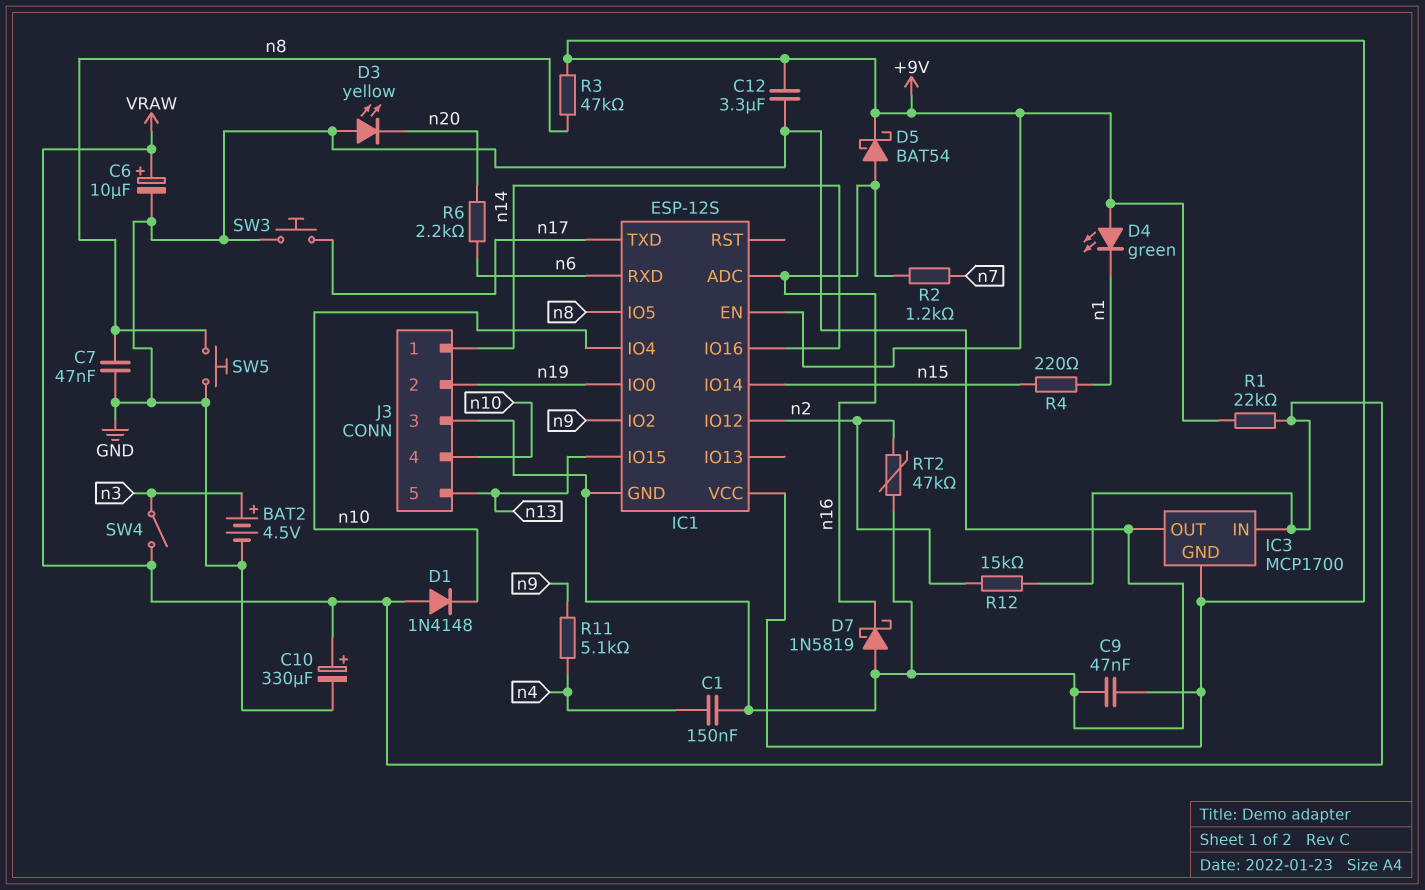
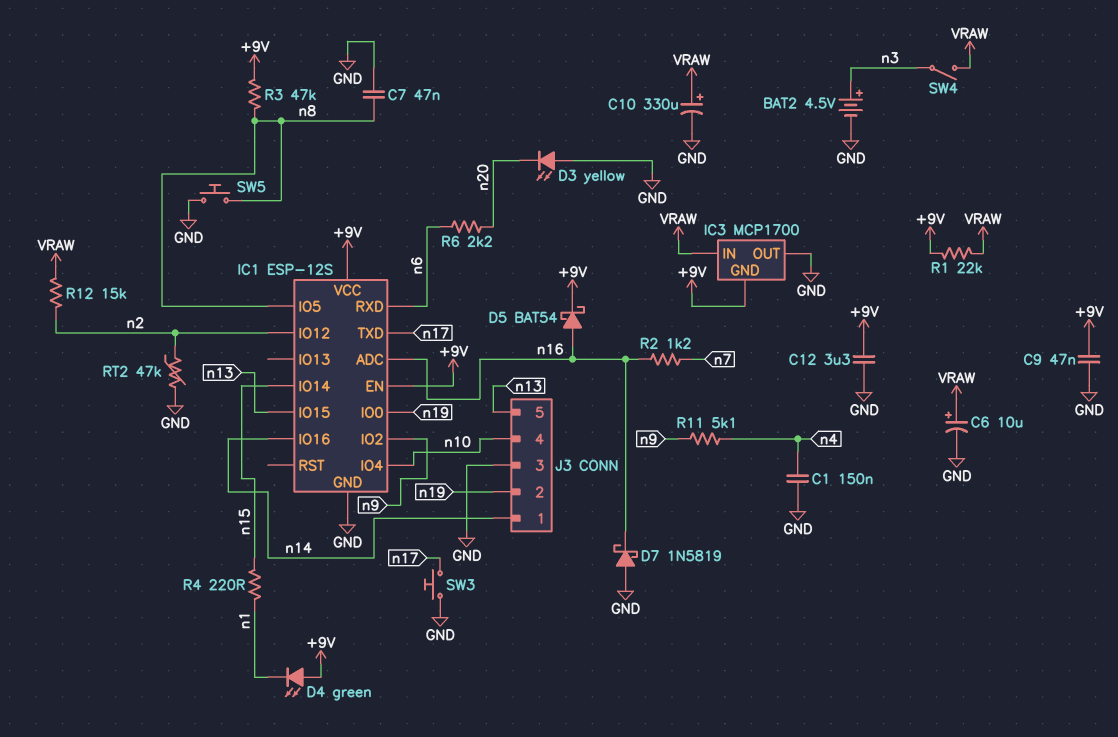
D1: diode 1N4148 (A VRAW, K n10) -> none

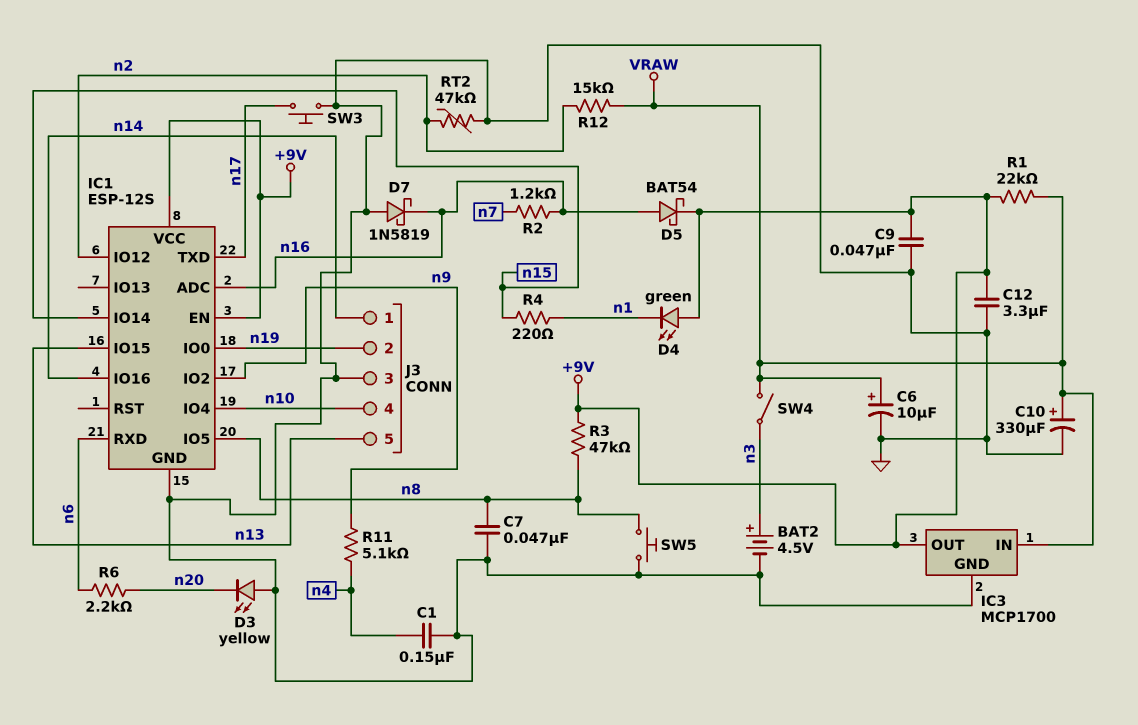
IC3 pin GND: +9V -> GND
IC3 pin OUT: GND -> +9V

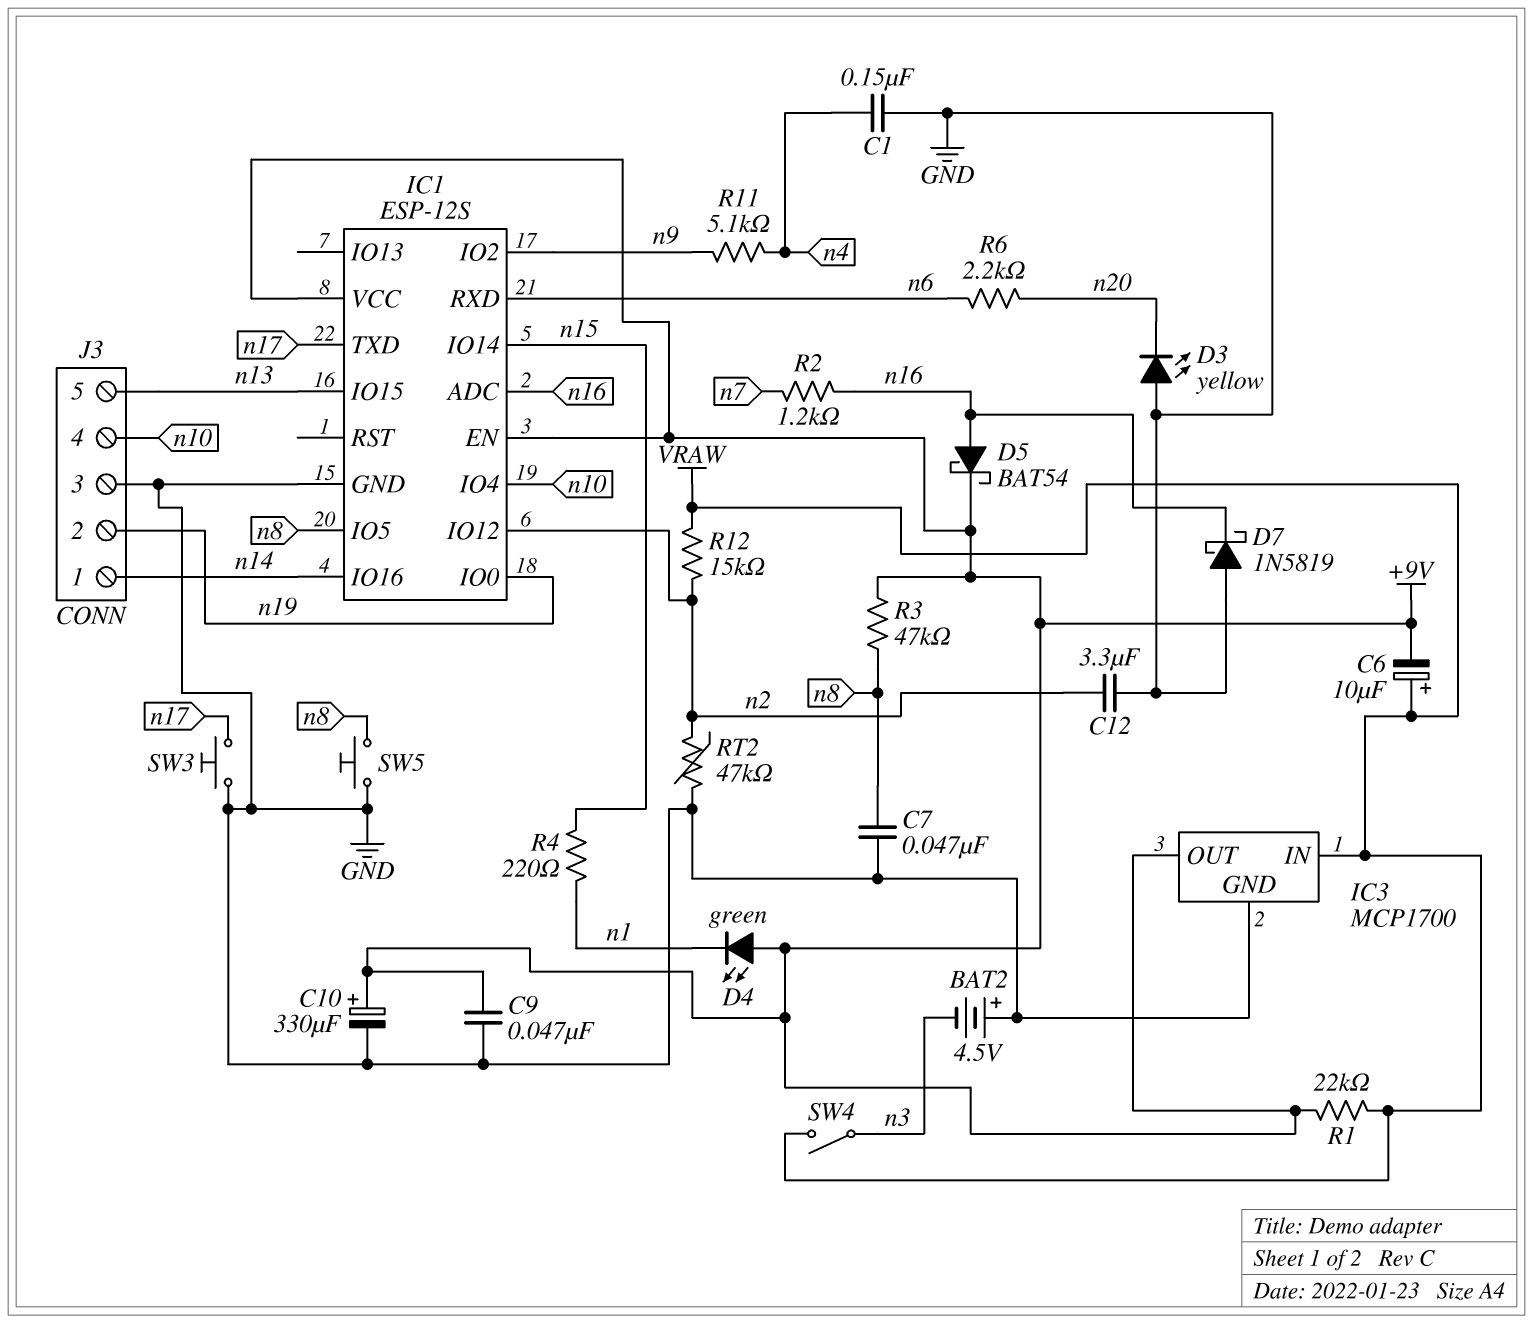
BAT2: 4.5V (plus n3, minus GND) -> 4.5V (plus GND, minus n3)
C6: 10uF (plus VRAW, minus GND) -> 10uF (plus VRAW, minus +9V)
C10: 330uF (plus VRAW, minus GND) -> 330uF (plus +9V, minus GND)
C12: 3.3uF (+9V, GND) -> 3.3uF (GND, n2)

